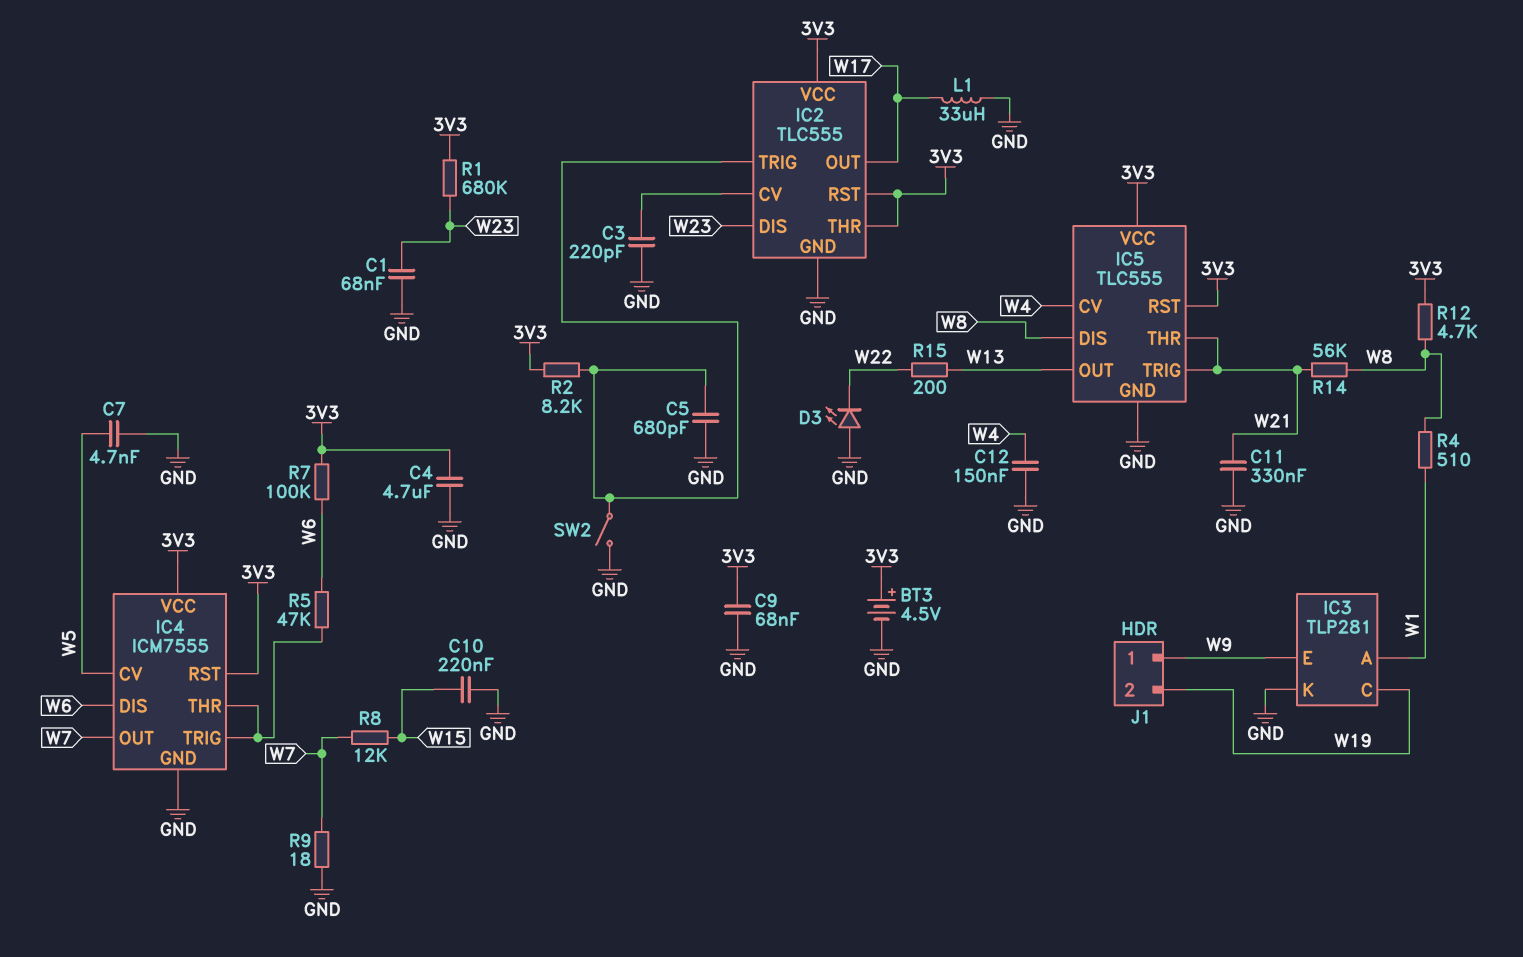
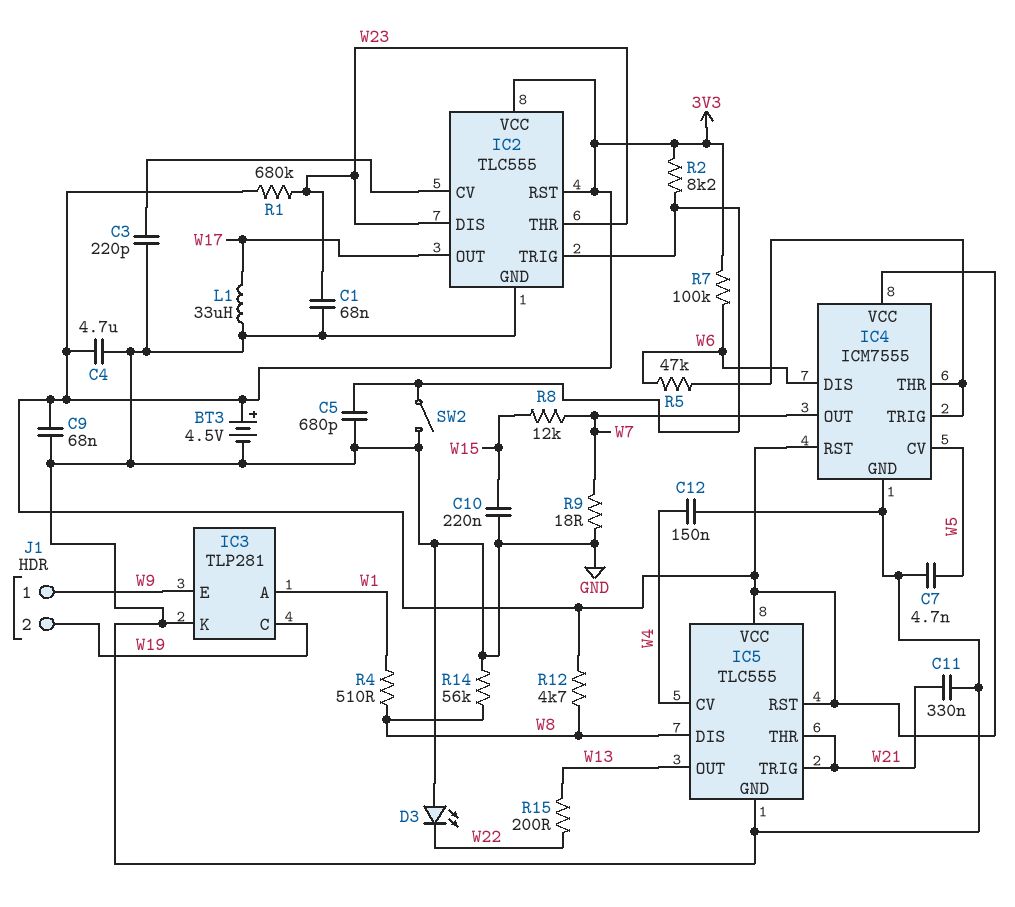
IC2 pin THR: 3V3 -> W23
R14: 56k (W8, W21) -> 56k (GND, W8)

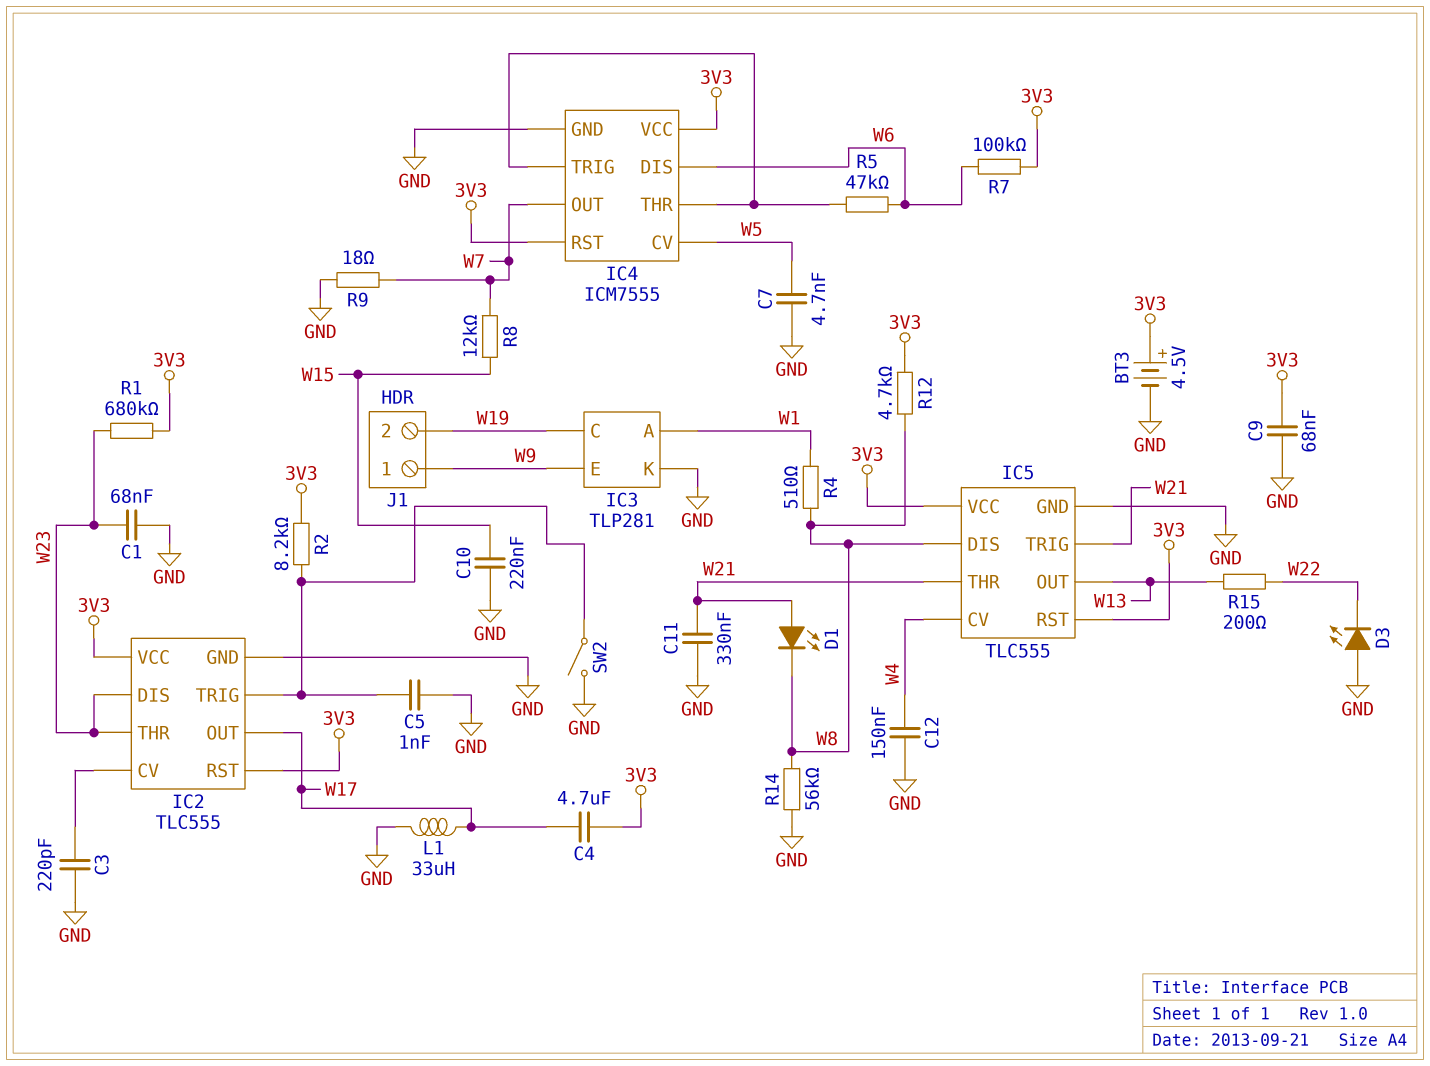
C4: 4.7uF (3V3, GND) -> 4.7uF (3V3, W17)
C5: 680pF (GND, IC2/TRIG) -> 1nF (GND, IC2/TRIG)
D1: none -> LED (A W21, K W8)

